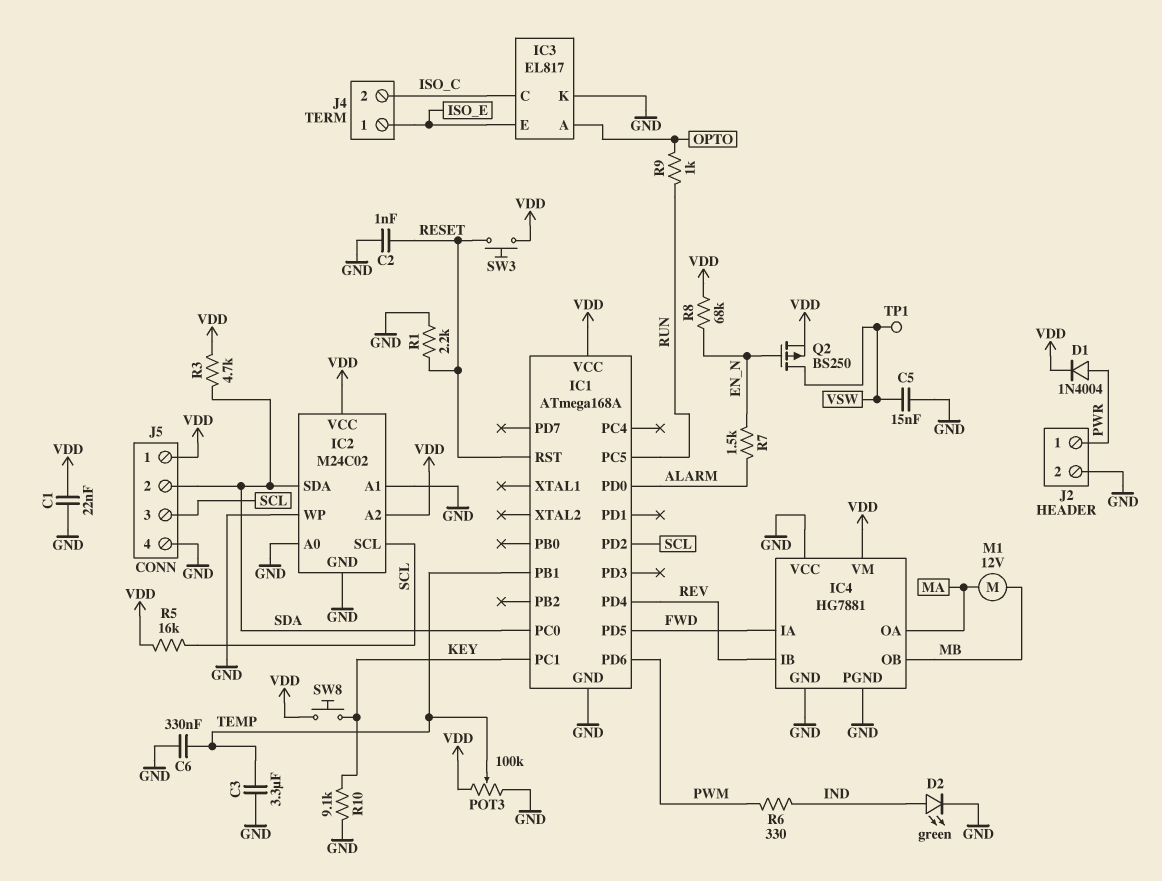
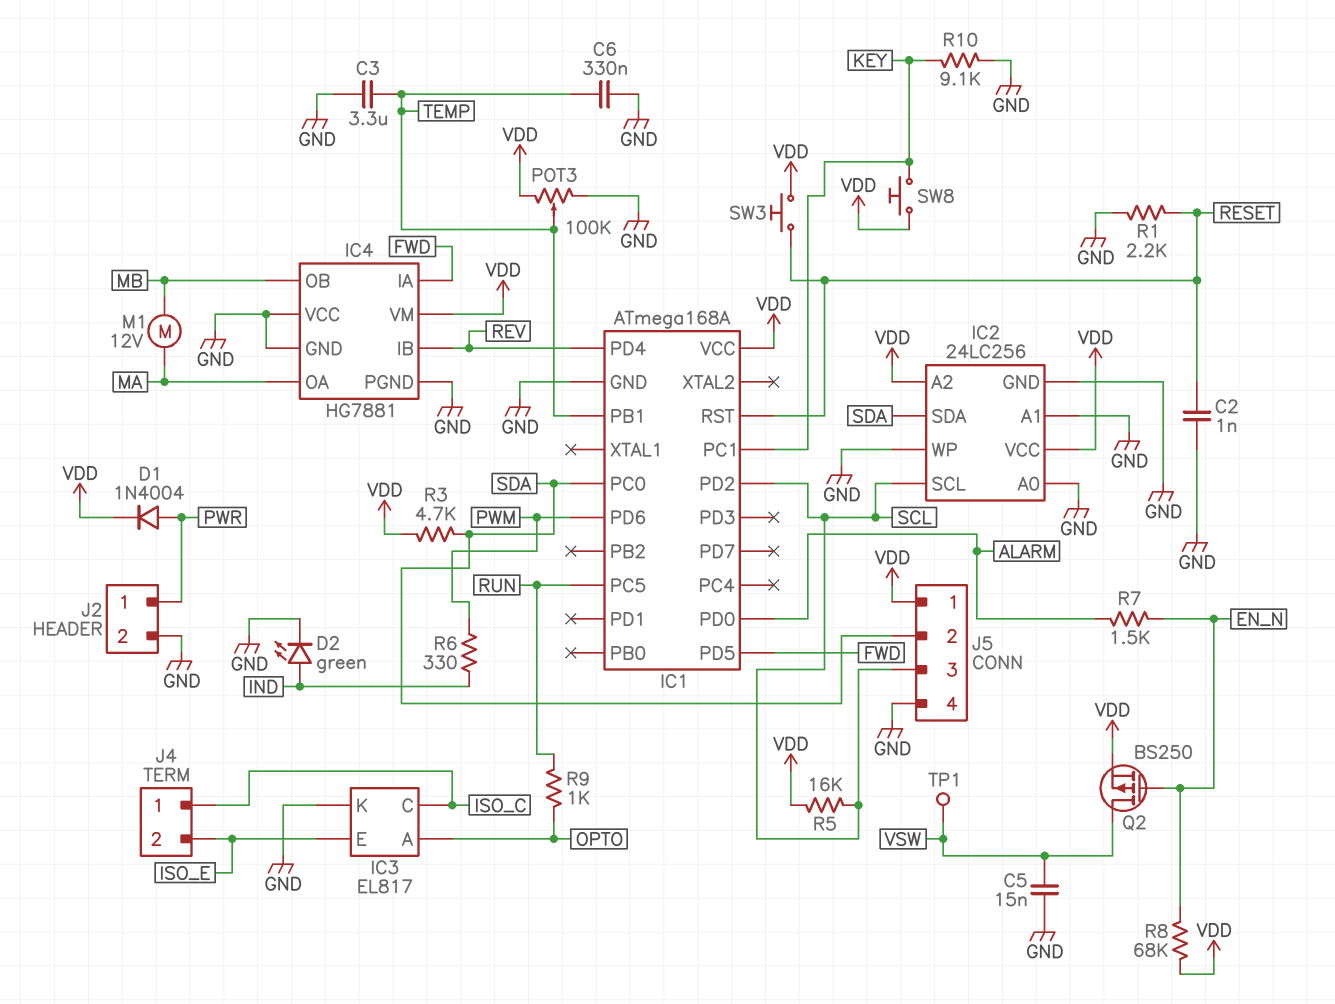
C1: 22nF (GND, VDD) -> none
IC2: M24C02 -> 24LC256
J4 pin 1: ISO_E -> ISO_C
J4 pin 2: ISO_C -> ISO_E

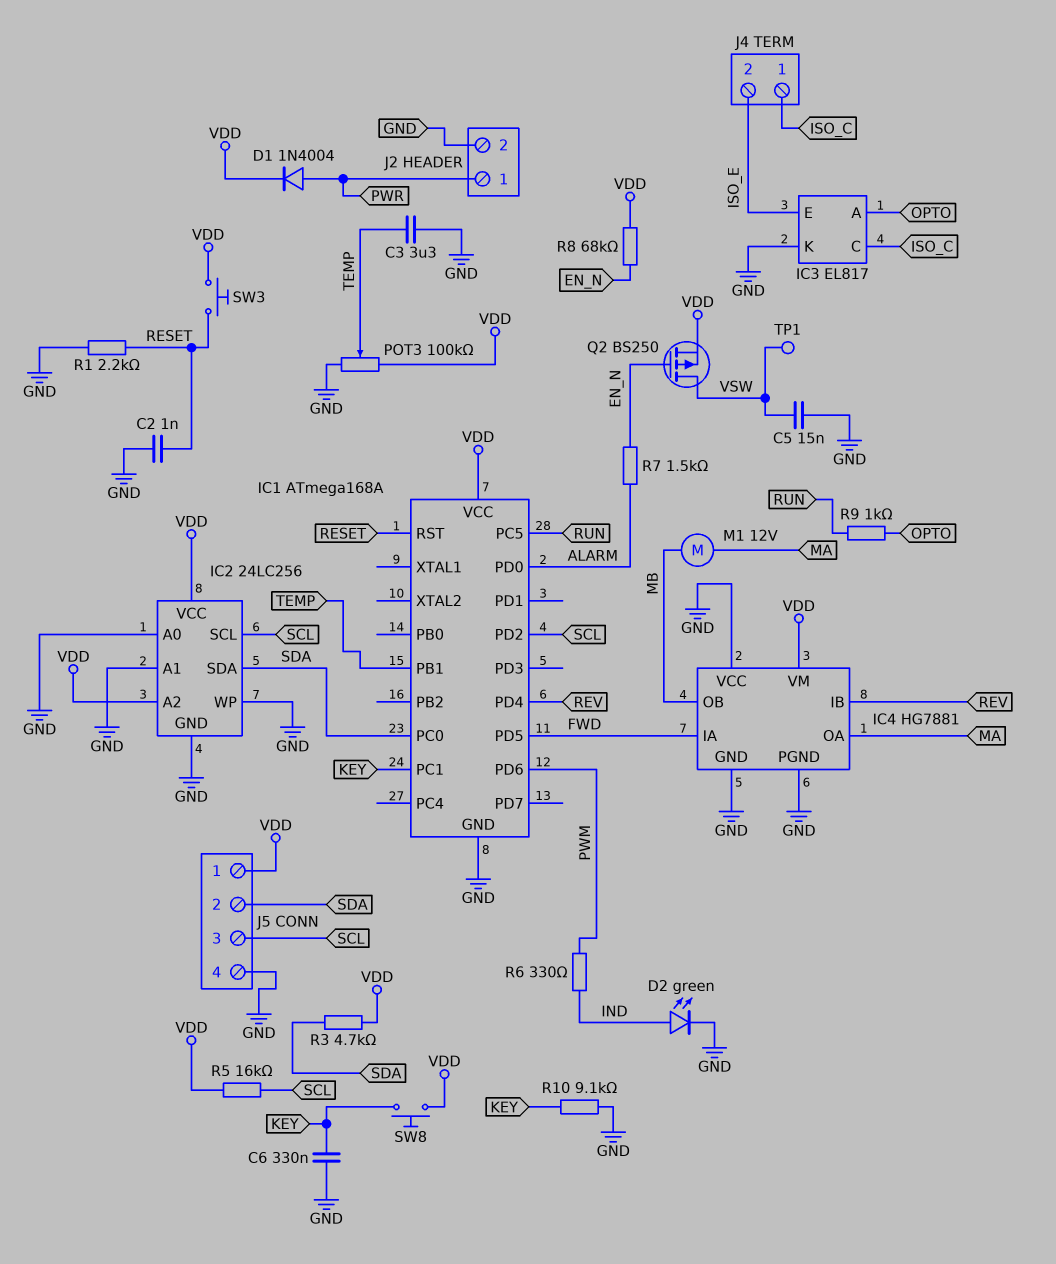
C6: 330nF (GND, TEMP) -> 330nF (GND, KEY)

